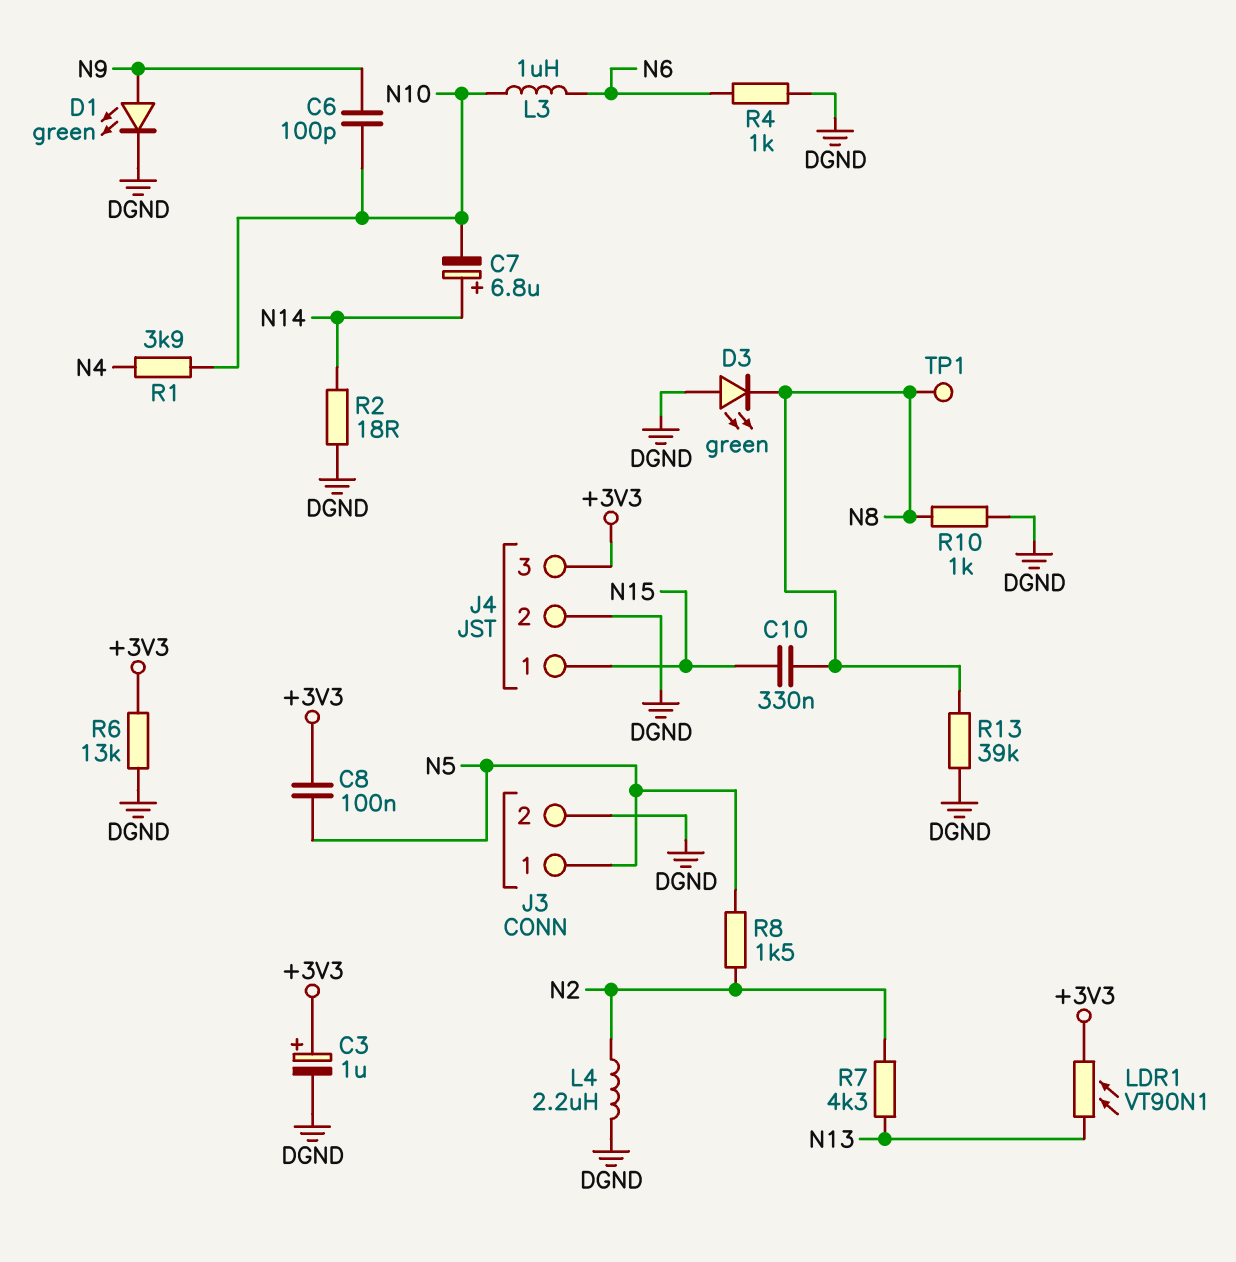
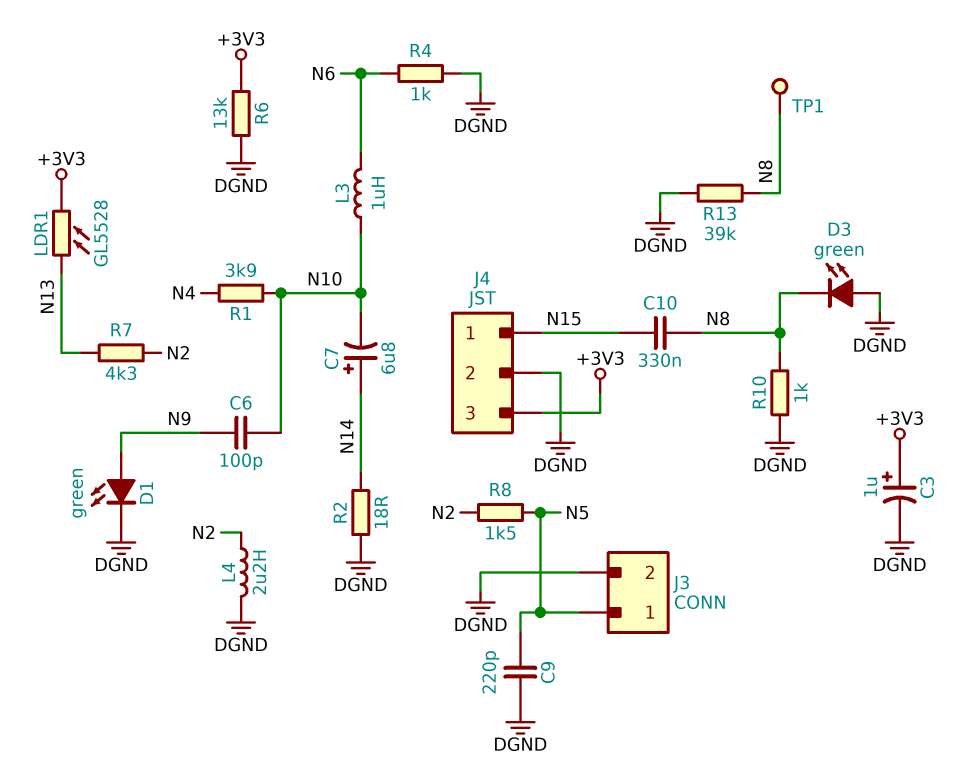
C8: 100nF (+3V3, N5) -> none
C9: none -> 220pF (DGND, N5)
LDR1: VT90N1 (+3V3, N13) -> GL5528 (+3V3, N13)

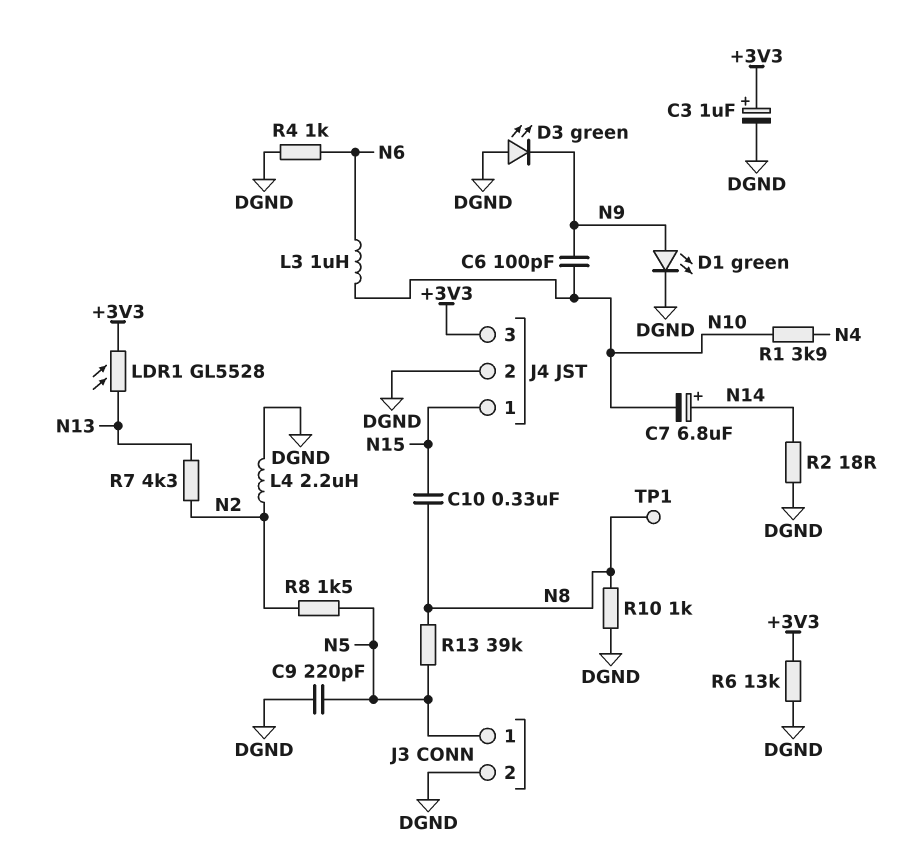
D3: LED green (A DGND, K N8) -> LED green (A DGND, K N9)
R13: 39k (DGND, N8) -> 39k (N5, N8)

